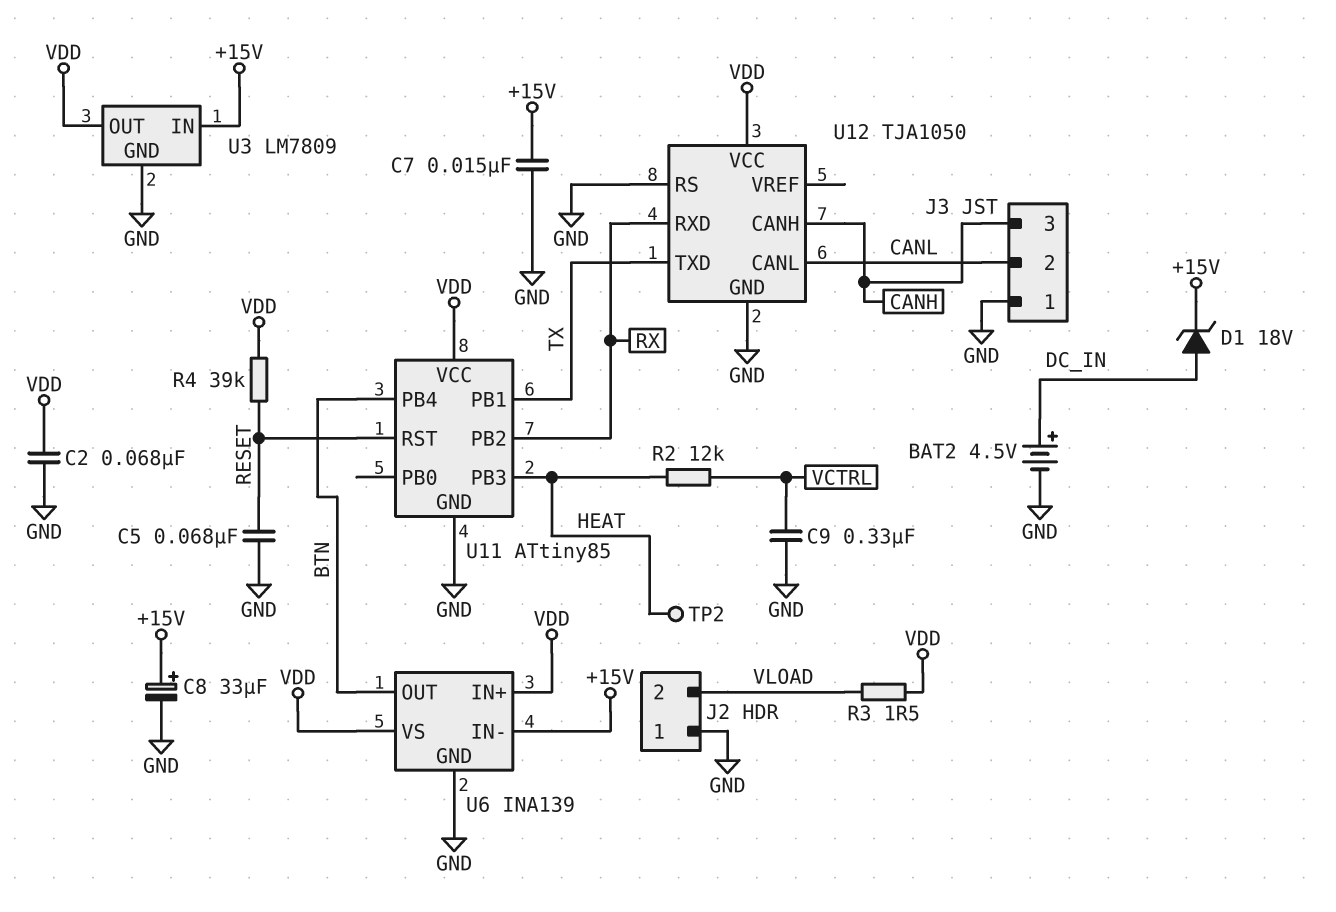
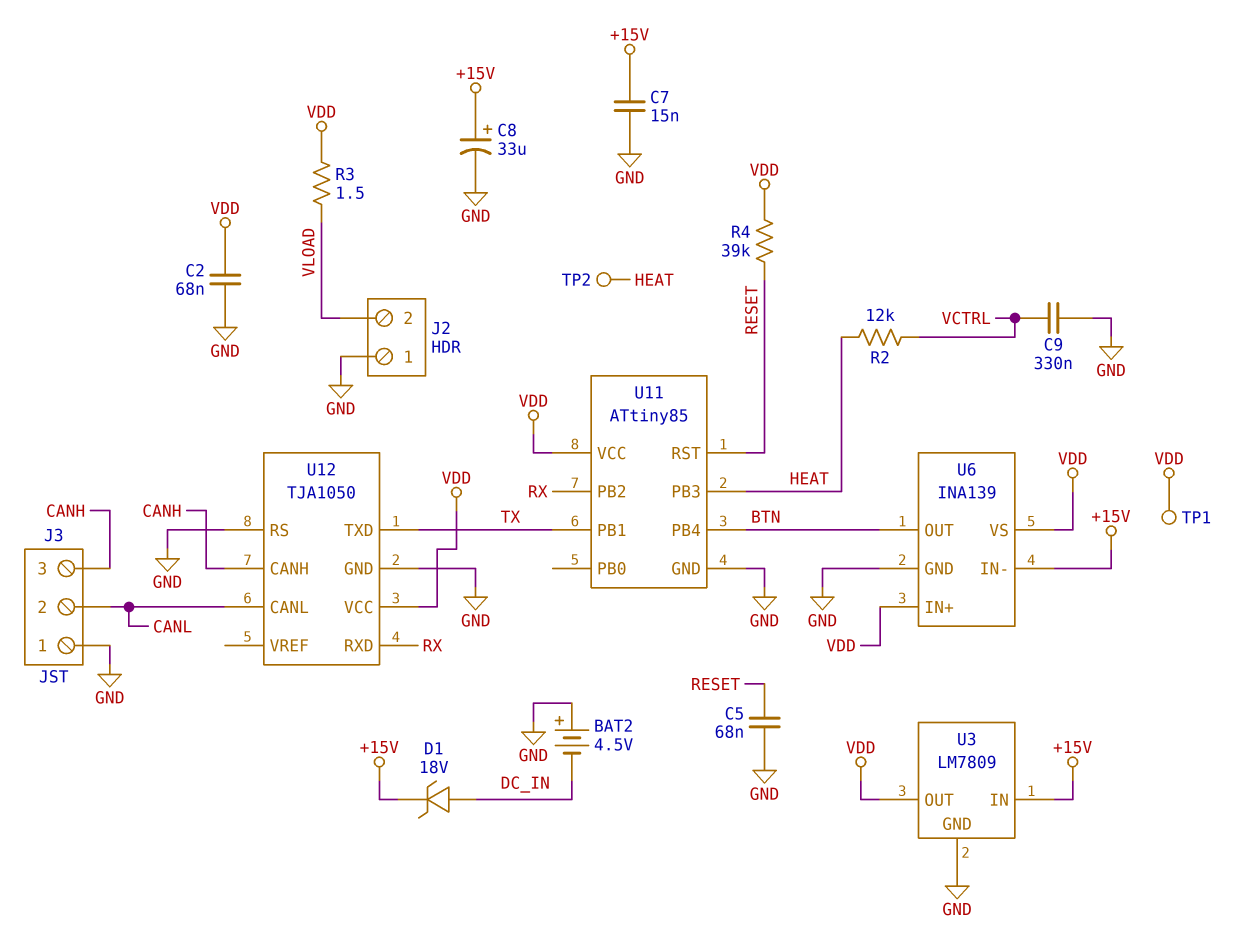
BAT2: 4.5V (plus DC_IN, minus GND) -> 4.5V (plus GND, minus DC_IN)
TP1: none -> test point (VDD)

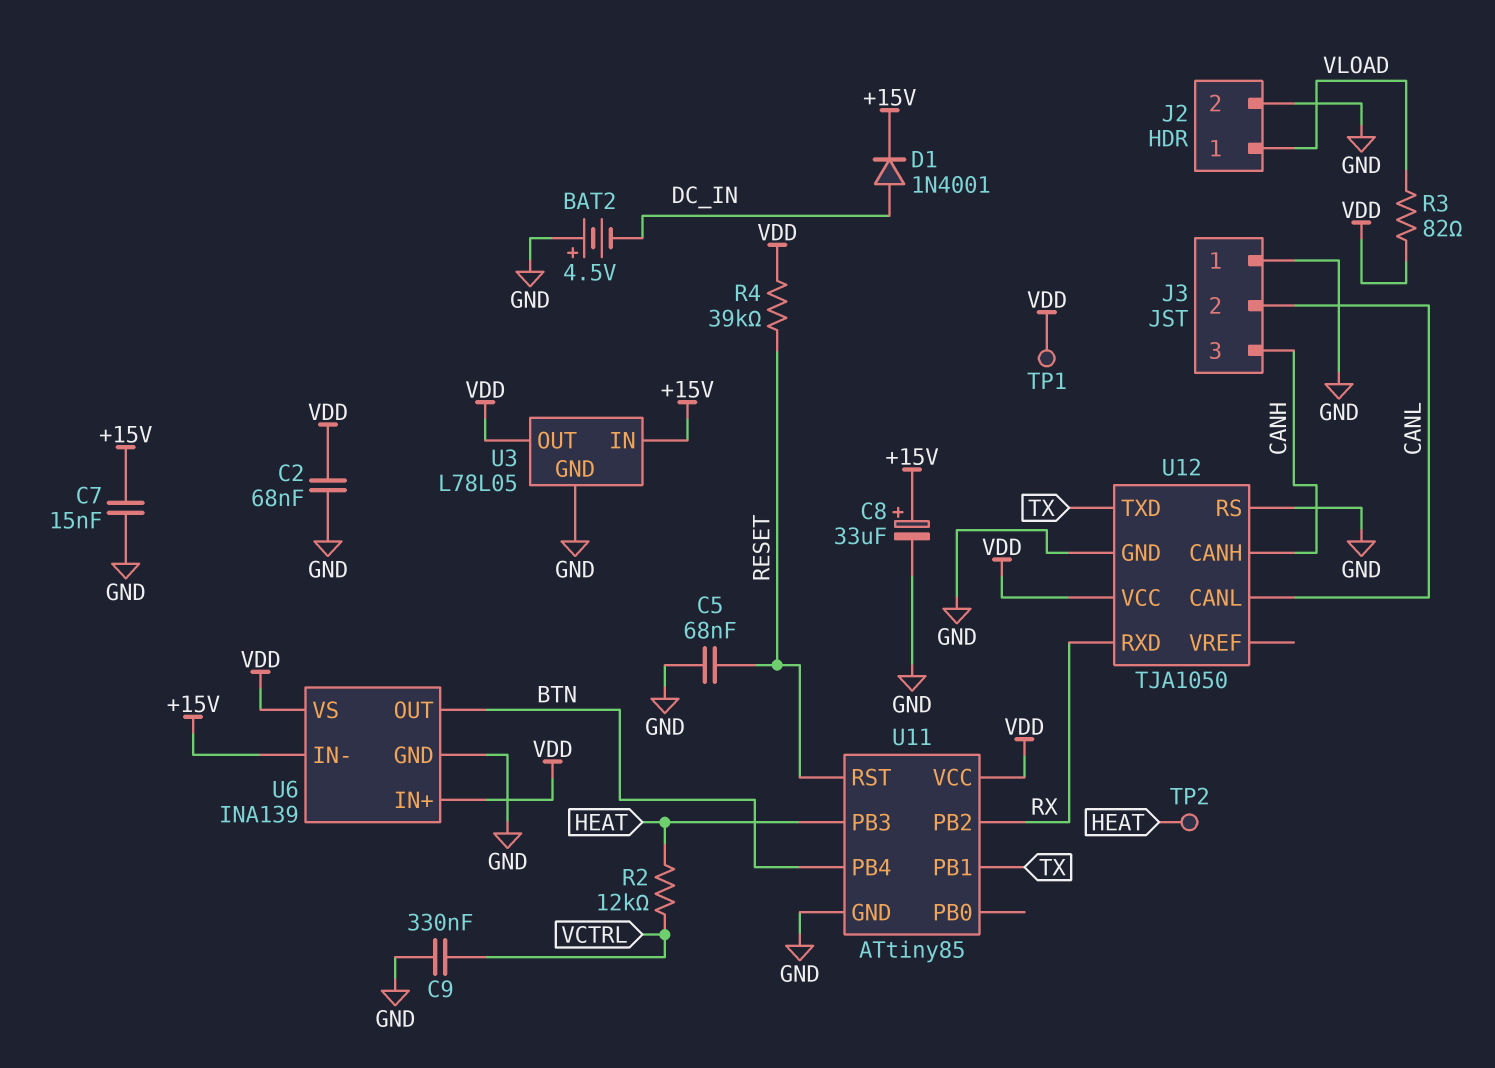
D1: zener 18V (A DC_IN, K +15V) -> diode 1N4001 (A DC_IN, K +15V)
J2 pin 1: GND -> VLOAD
J2 pin 2: VLOAD -> GND
R3: 1.5 (VDD, VLOAD) -> 82 (VDD, VLOAD)
U3: LM7809 -> L78L05

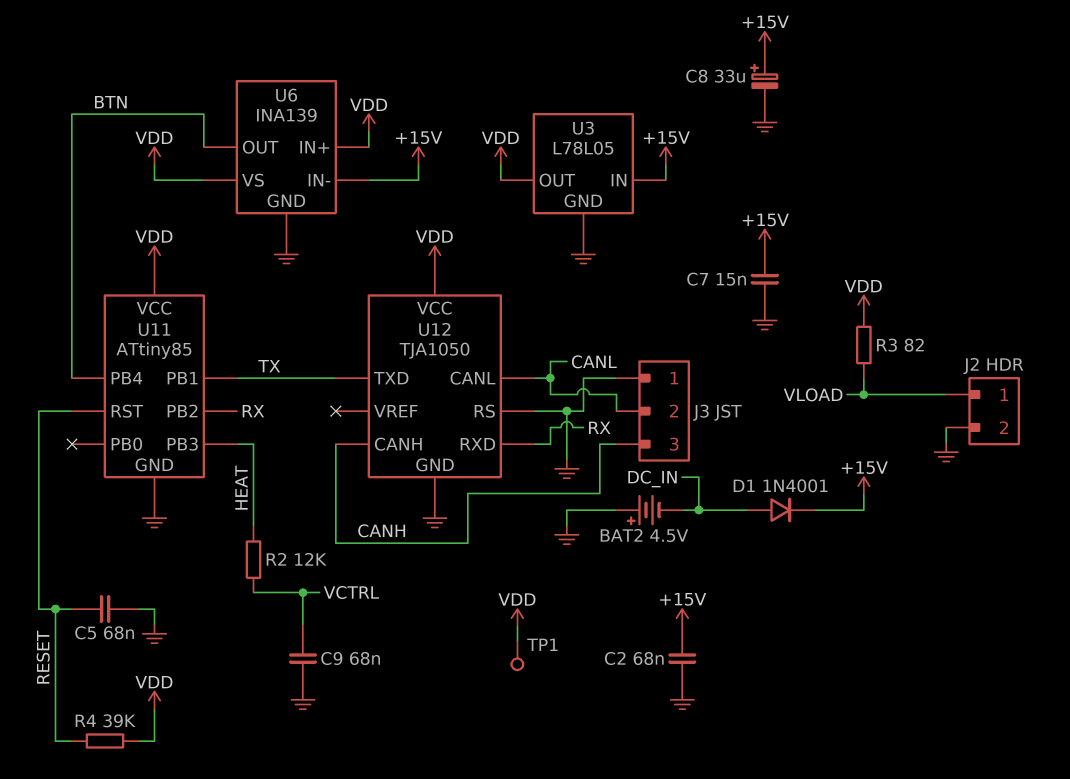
C2: 68nF (GND, VDD) -> 68nF (+15V, GND)
C9: 330nF (GND, VCTRL) -> 68nF (GND, VCTRL)
TP2: test point (HEAT) -> none

